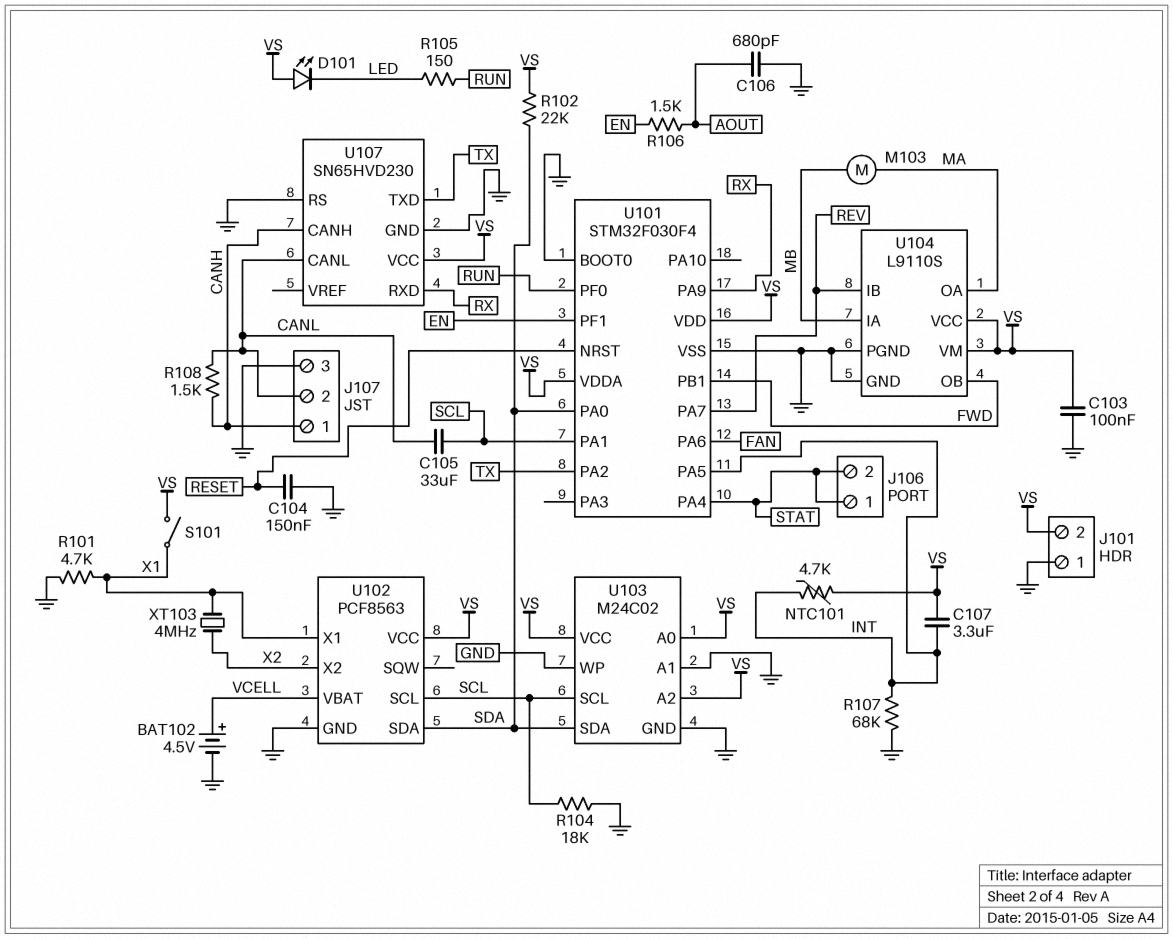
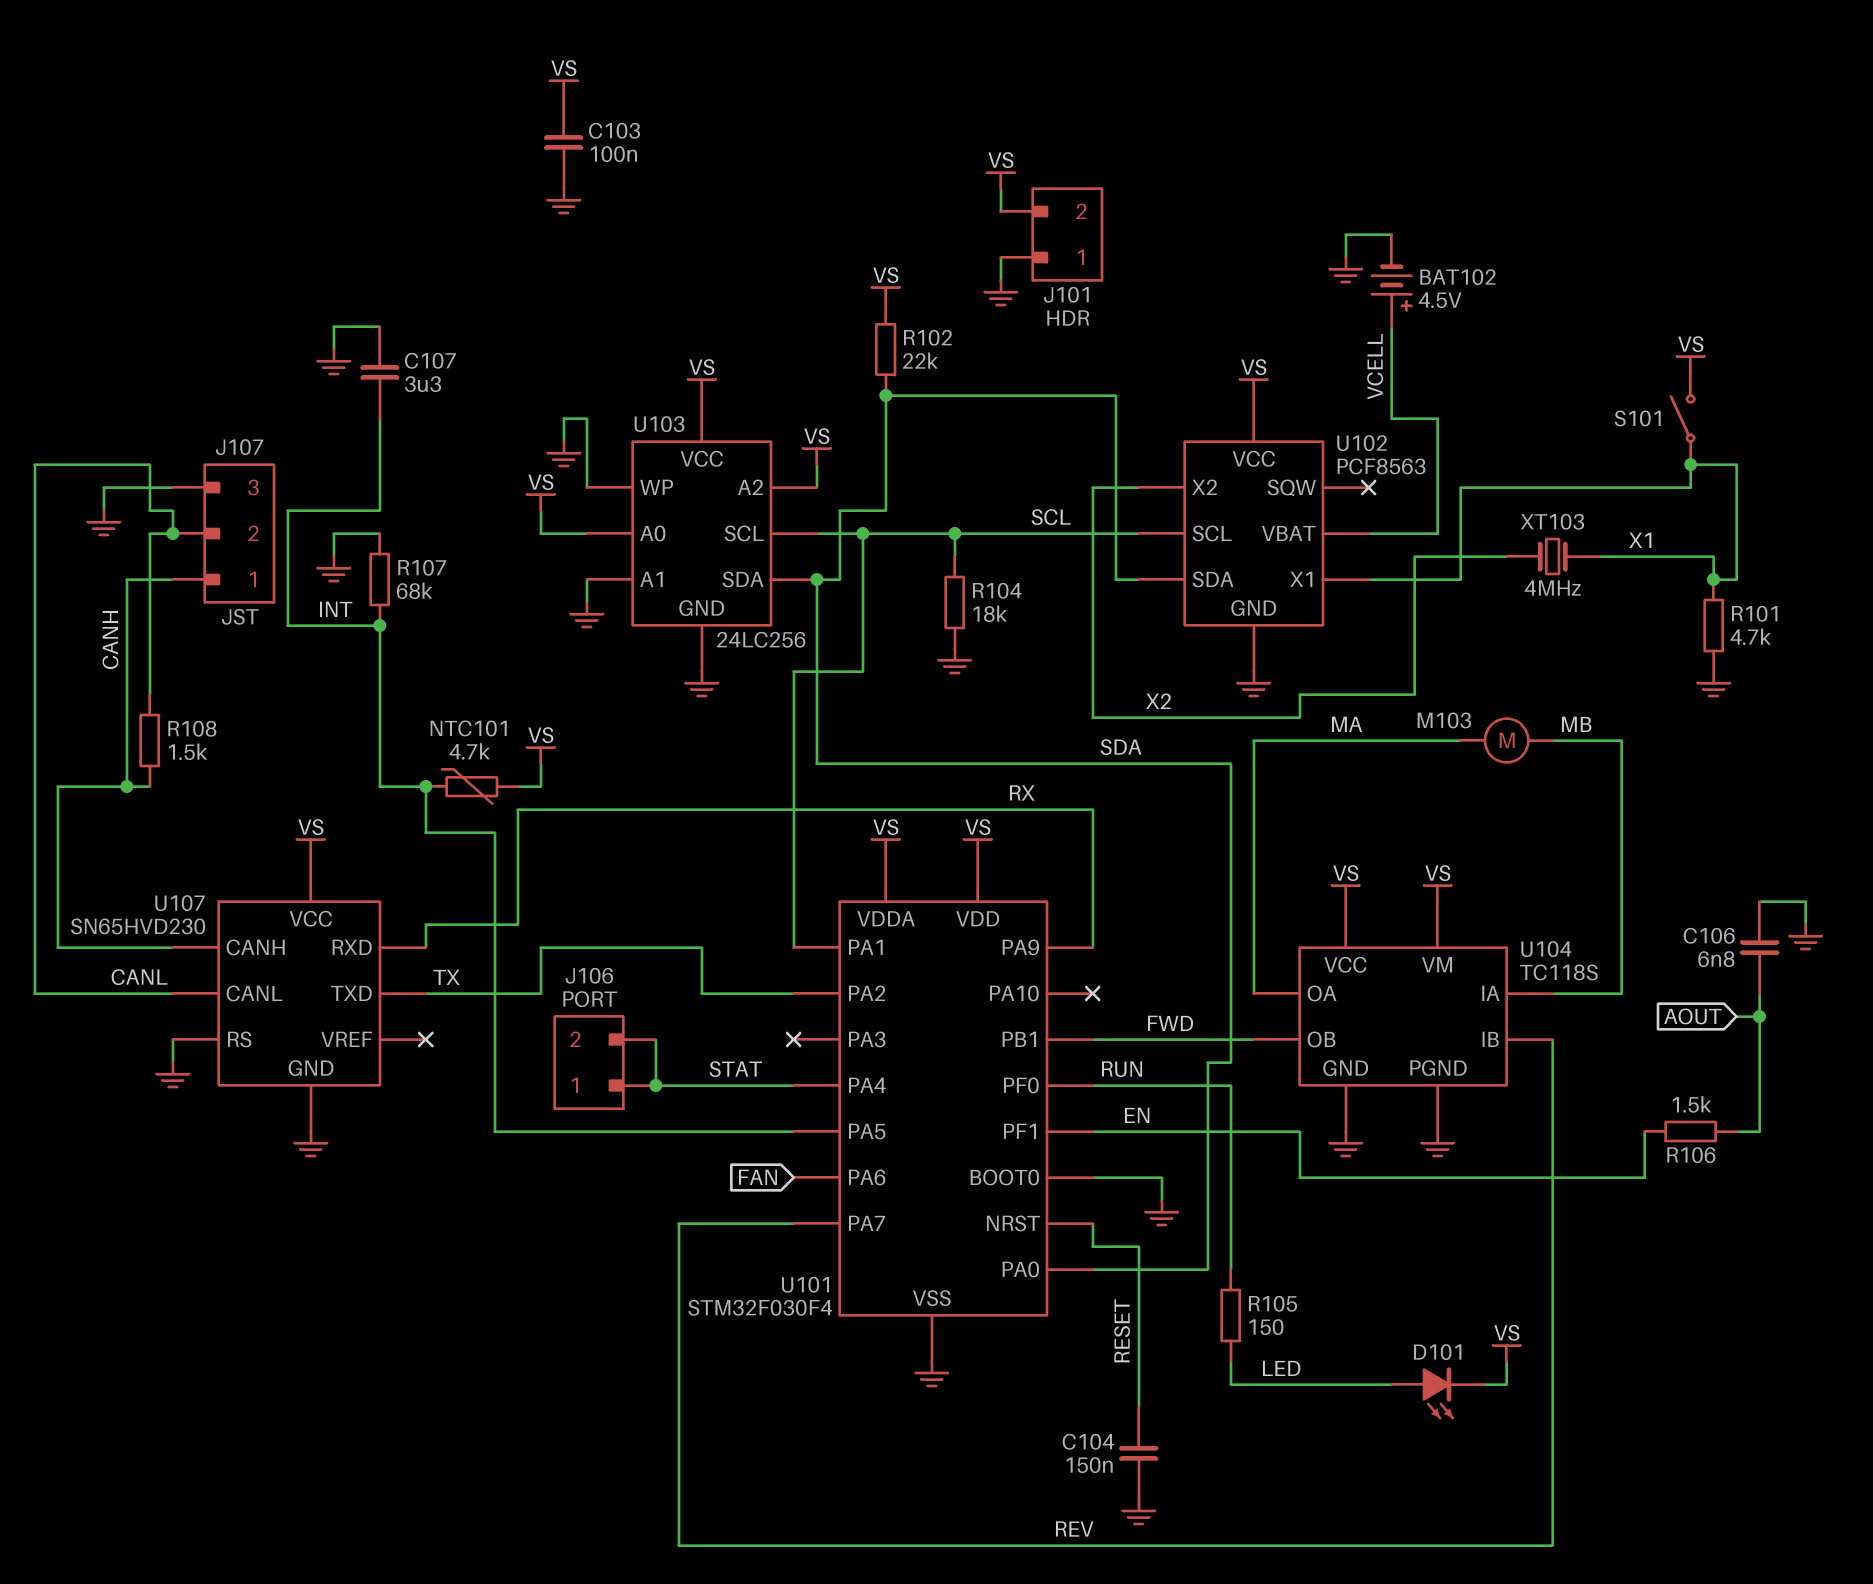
C105: 33uF (CANL, SCL) -> none
C106: 680pF (AOUT, GND) -> 6.8nF (AOUT, GND)
C107: 3.3uF (INT, VS) -> 3.3uF (GND, INT)
D101: LED (A VS, K LED) -> LED (A LED, K VS)
U103: M24C02 -> 24LC256
U104: L9110S -> TC118S

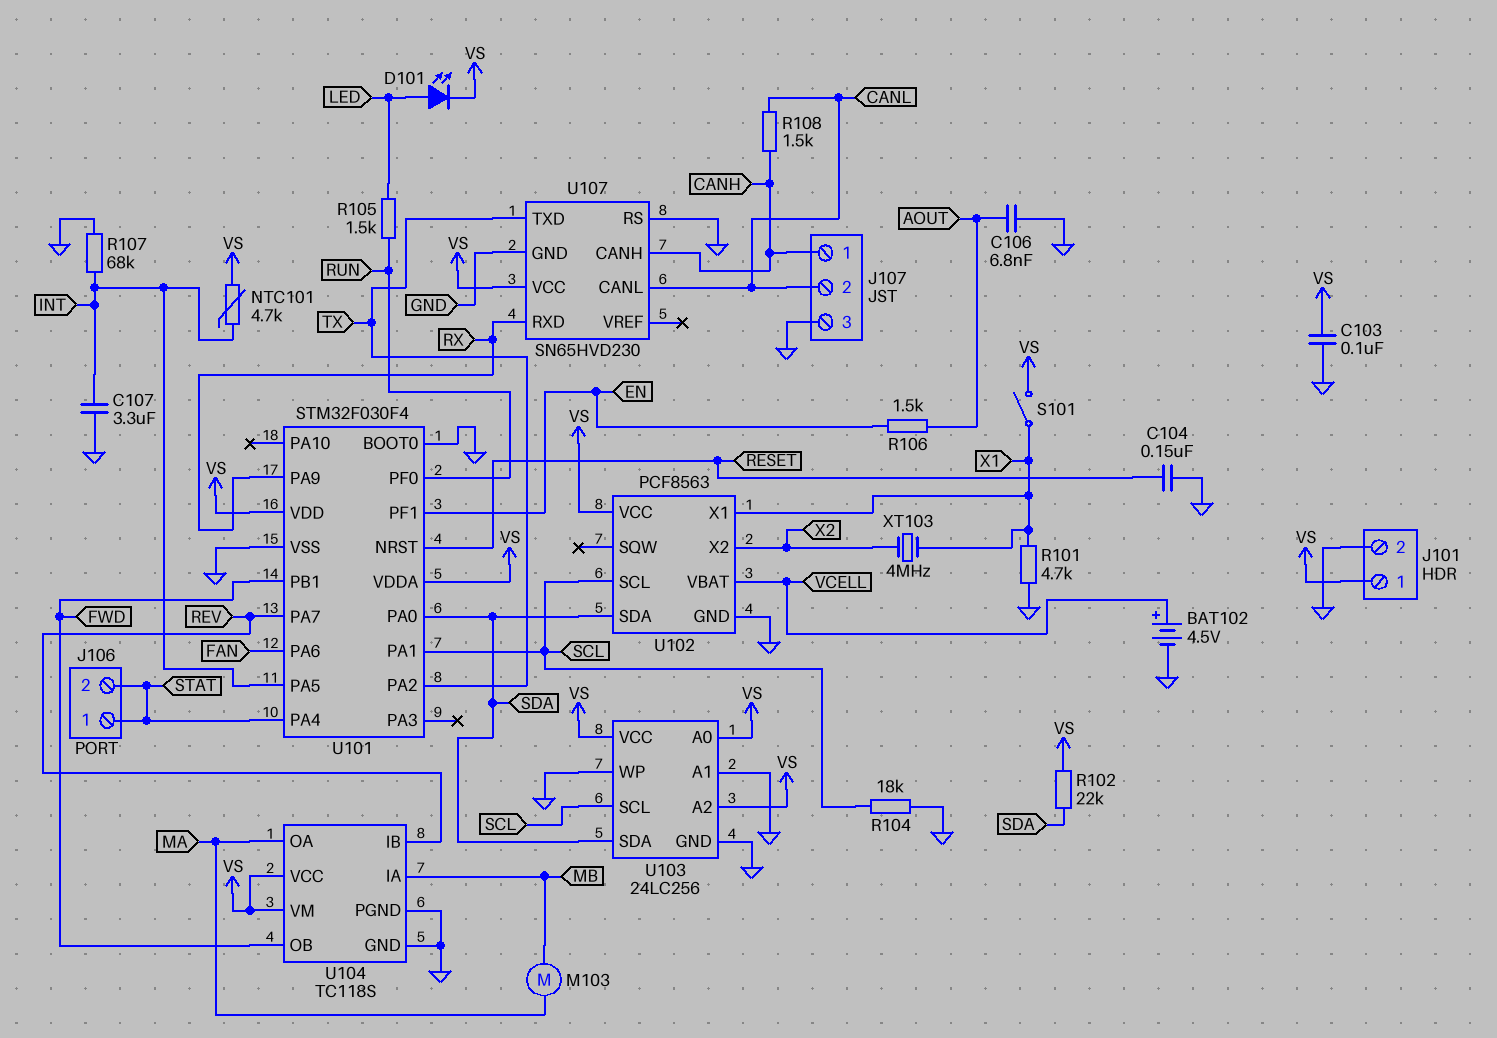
J101 pin 1: GND -> VS
J101 pin 2: VS -> GND
R105: 150 (LED, RUN) -> 1.5k (LED, RUN)

